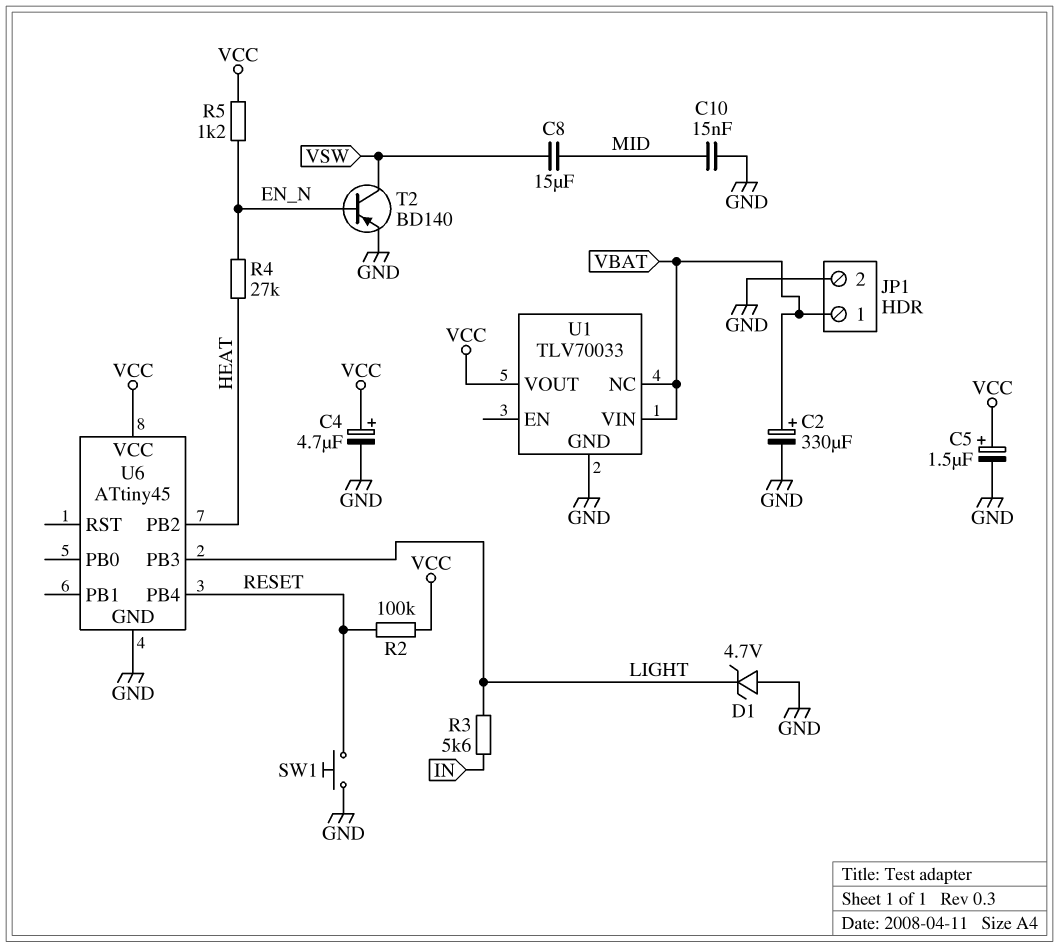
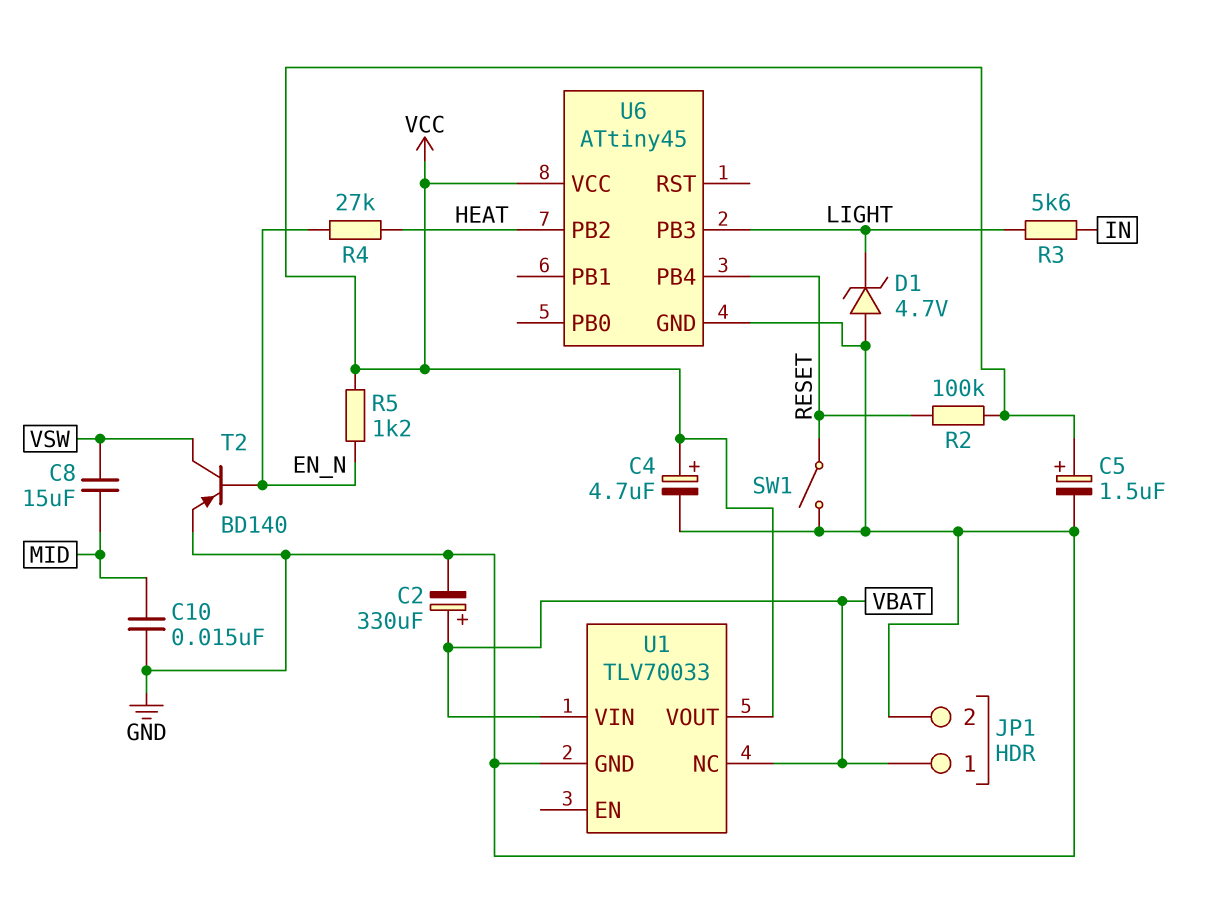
SW1: button (GND, RESET) -> switch (GND, RESET)

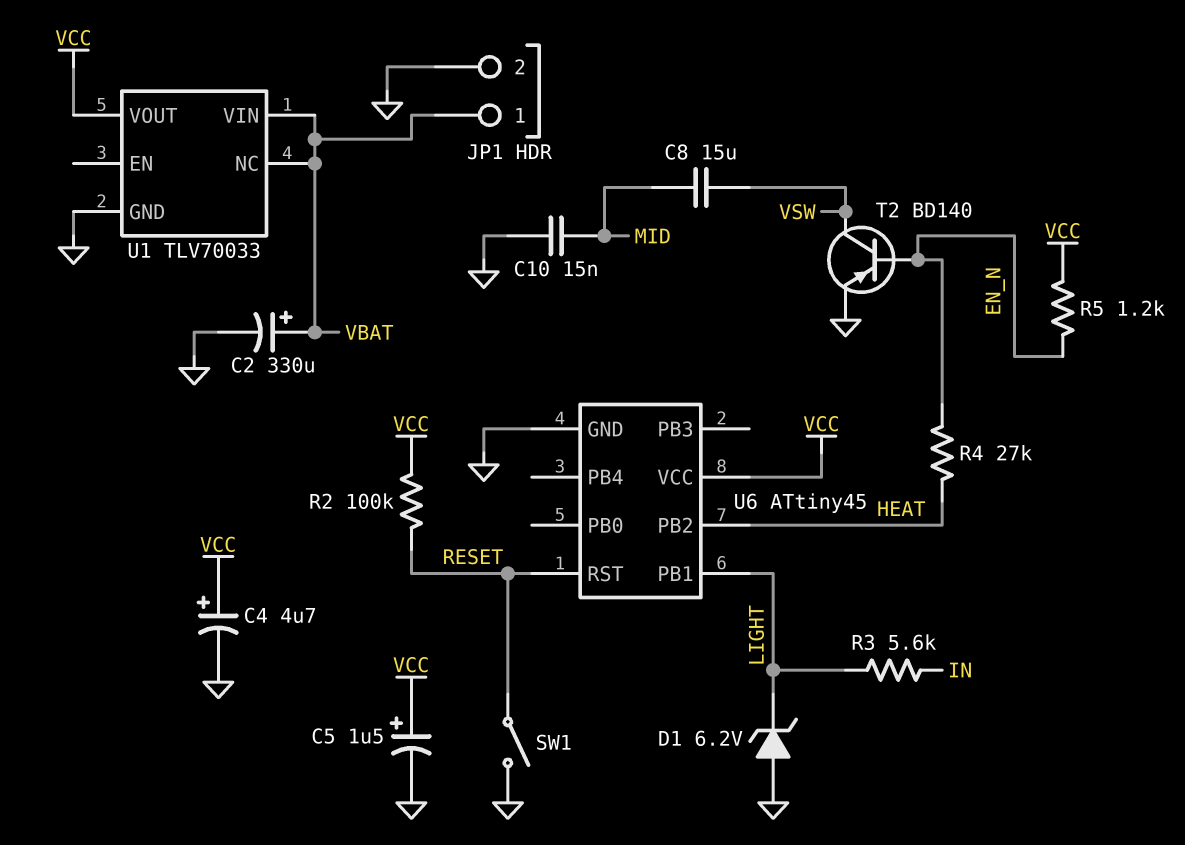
D1: zener 4.7V (A GND, K LIGHT) -> zener 6.2V (A GND, K LIGHT)
U6 pin PB1: none -> LIGHT
U6 pin PB3: LIGHT -> none
U6 pin PB4: RESET -> none
U6 pin RST: none -> RESET

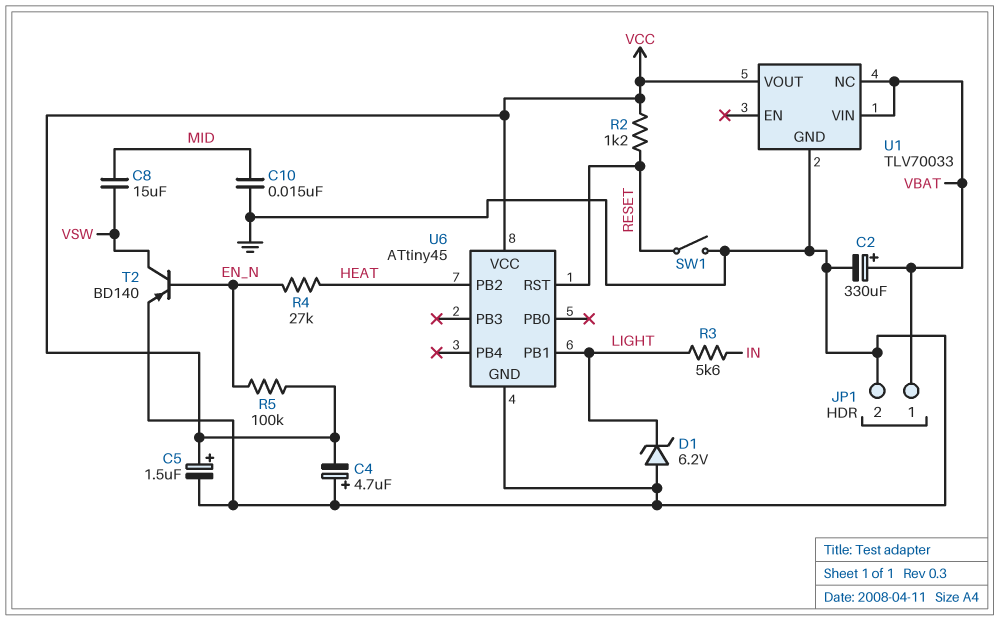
C4: 4.7uF (plus VCC, minus GND) -> 4.7uF (plus GND, minus VCC)
R2: 100k (RESET, VCC) -> 1.2k (RESET, VCC)
R5: 1.2k (EN_N, VCC) -> 100k (EN_N, VCC)

